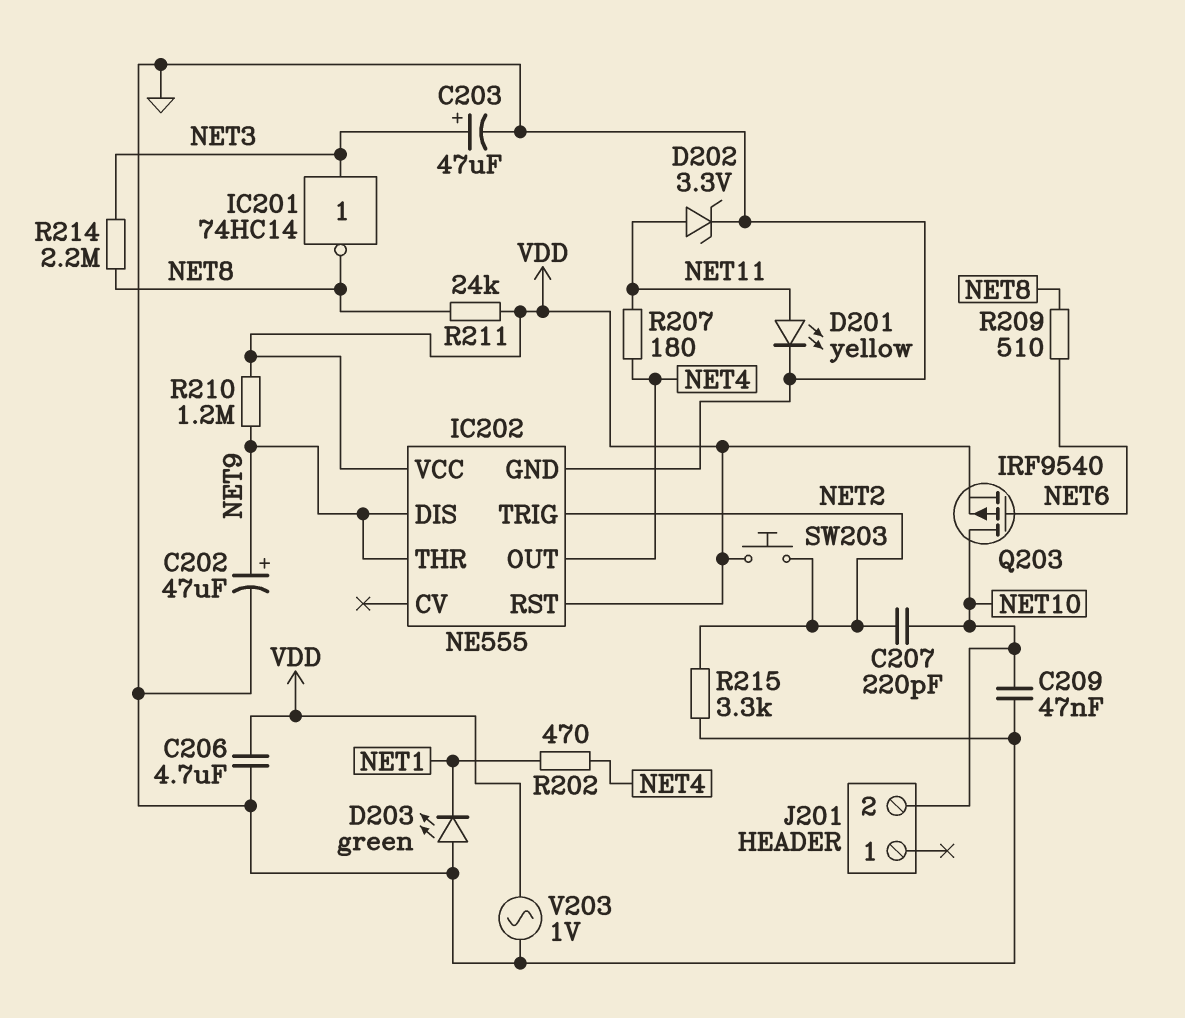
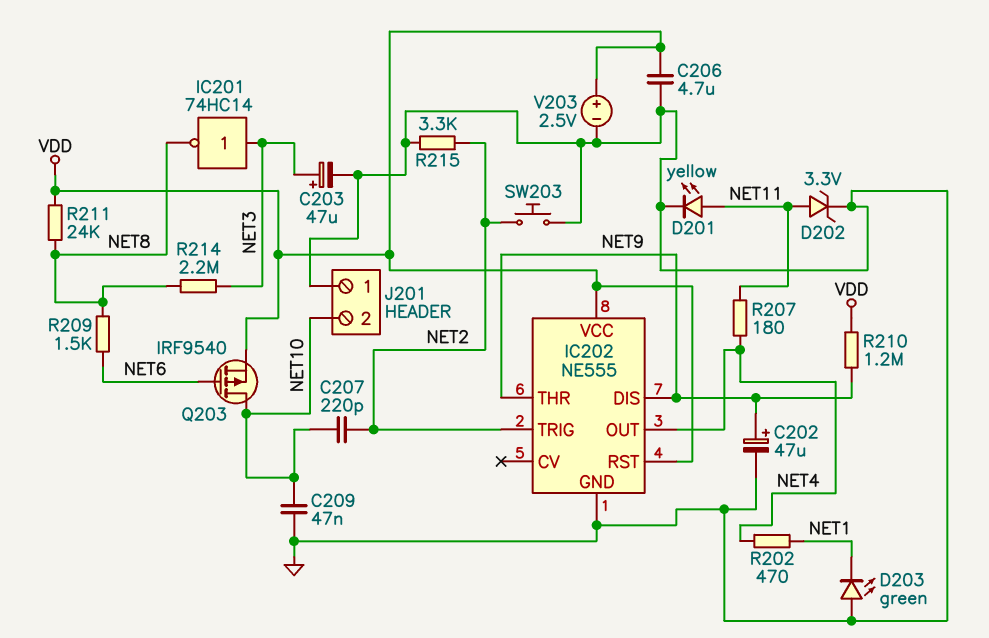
J201 pin 1: none -> GND
R209: 510 (NET6, NET8) -> 1.5k (NET6, NET8)
SW203: button (NET2, VDD) -> button (GND, NET2)
V203: AC 1V (GND, VDD) -> 2.5V (plus VDD, minus GND)

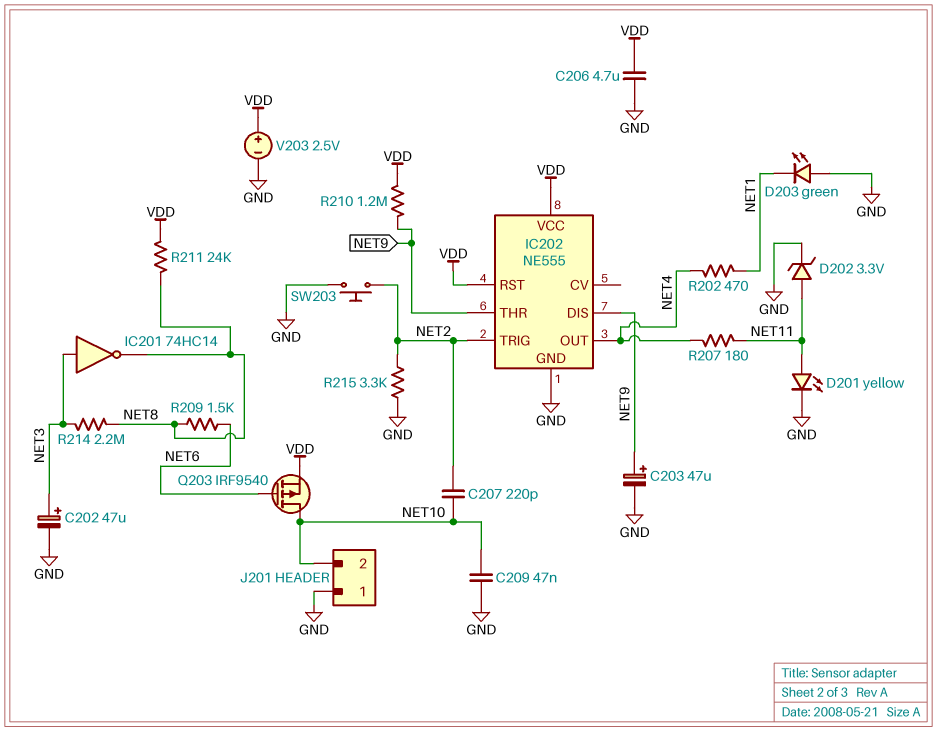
C202: 47uF (plus NET9, minus GND) -> 47uF (plus NET3, minus GND)
C203: 47uF (plus NET3, minus GND) -> 47uF (plus NET9, minus GND)

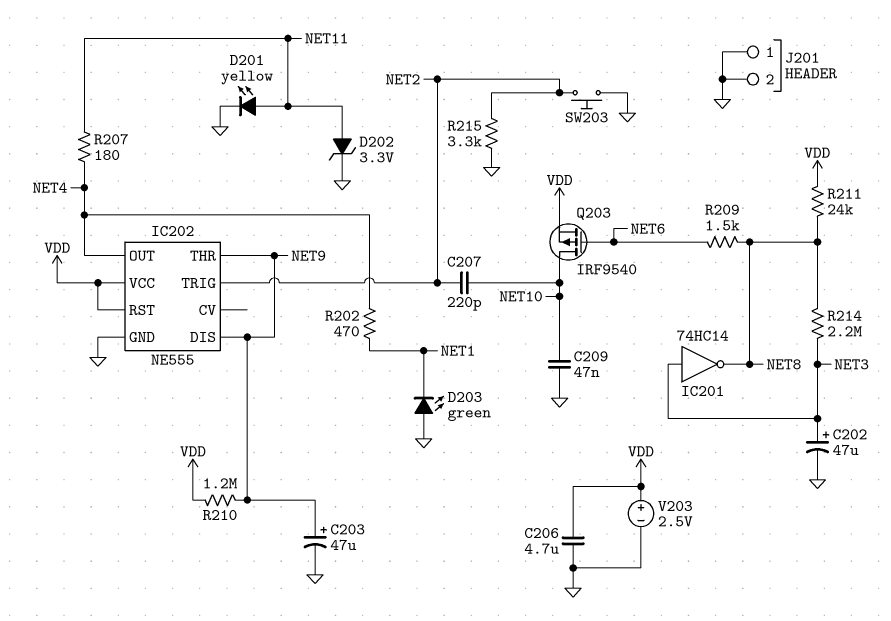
J201 pin 2: NET10 -> GND

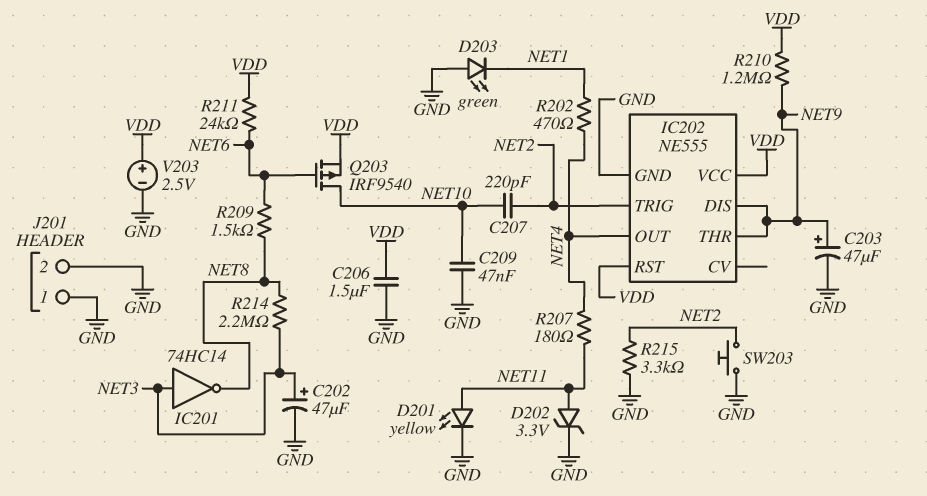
C206: 4.7uF (GND, VDD) -> 1.5uF (GND, VDD)
R211: 24k (NET8, VDD) -> 24k (NET6, VDD)

